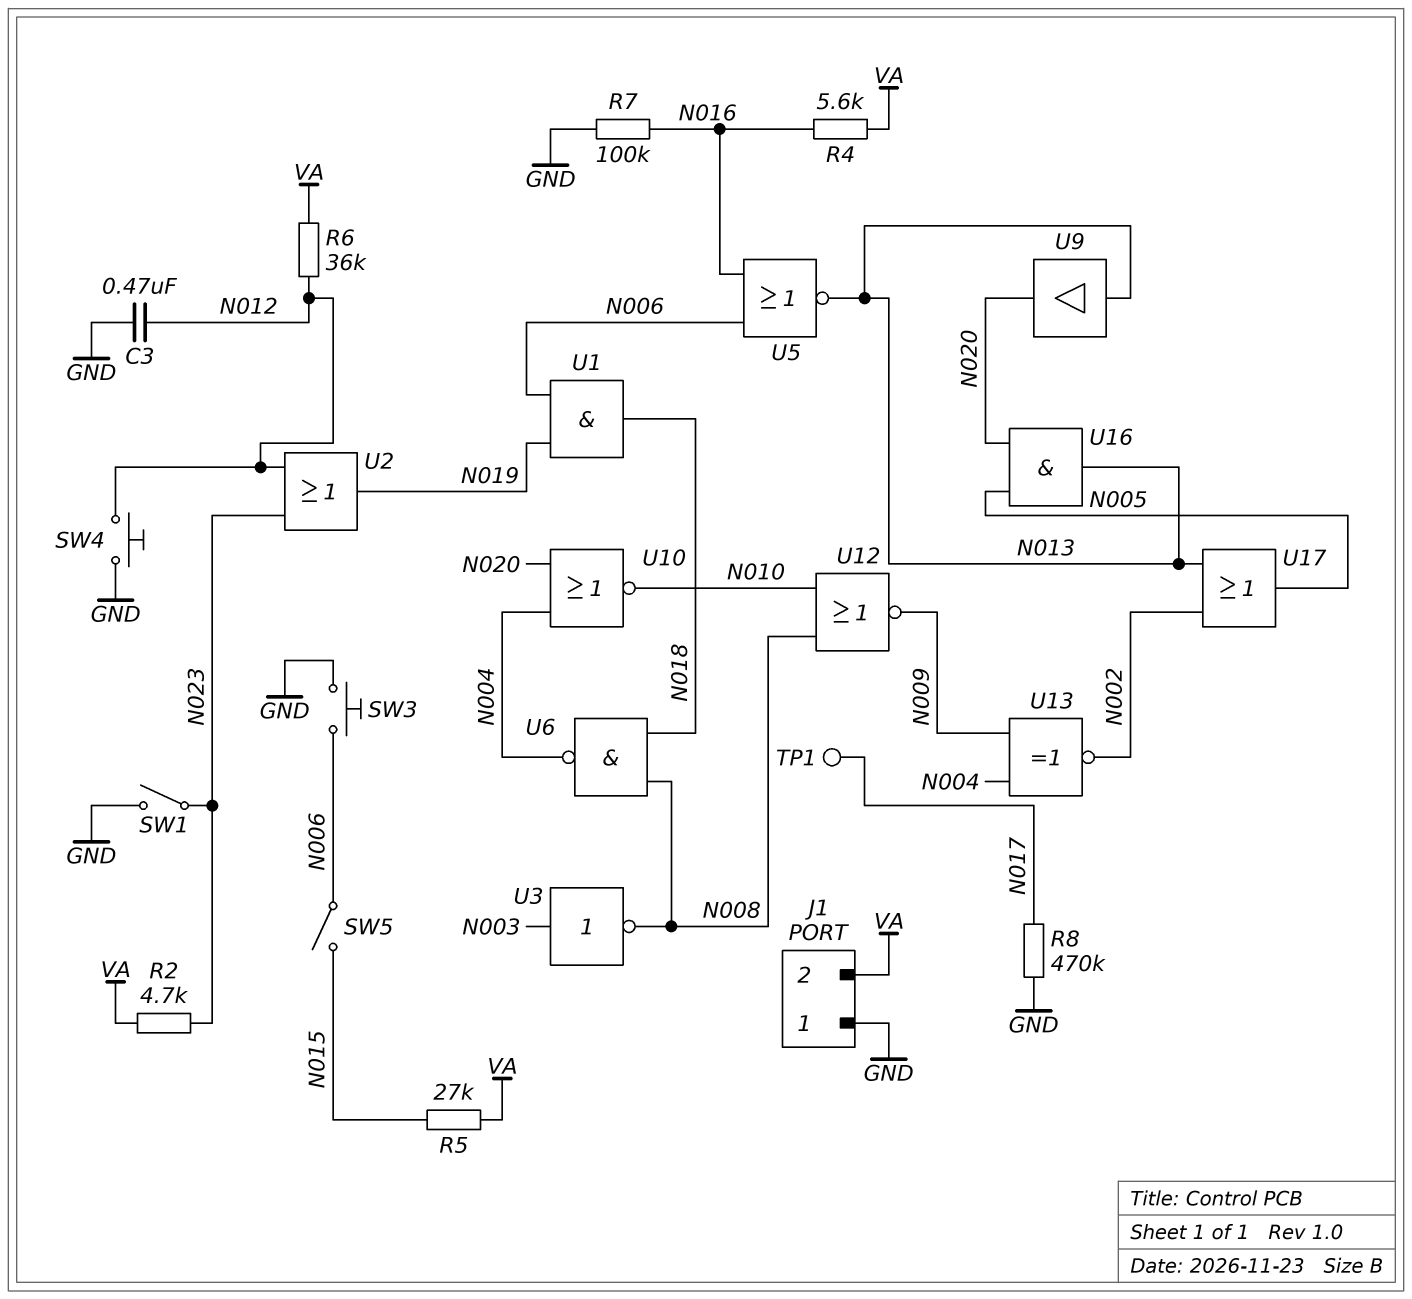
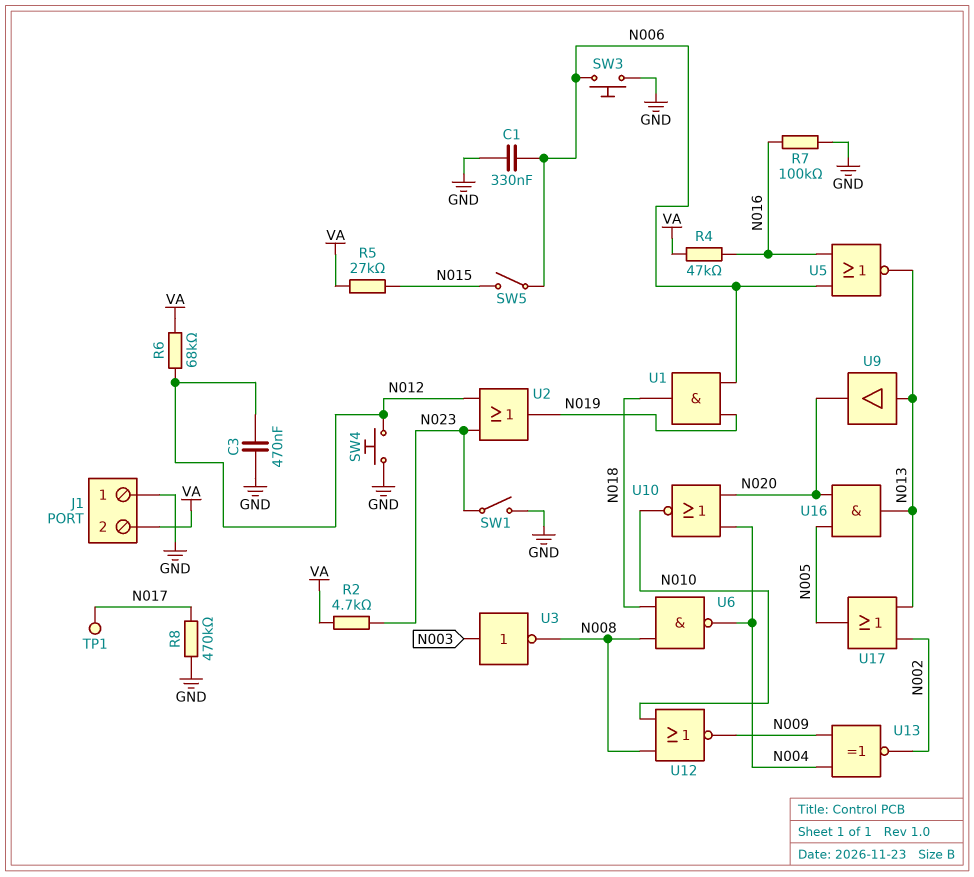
C1: none -> 330nF (GND, N006)
R4: 5.6k (N016, VA) -> 47k (N016, VA)
R6: 36k (N012, VA) -> 68k (N012, VA)

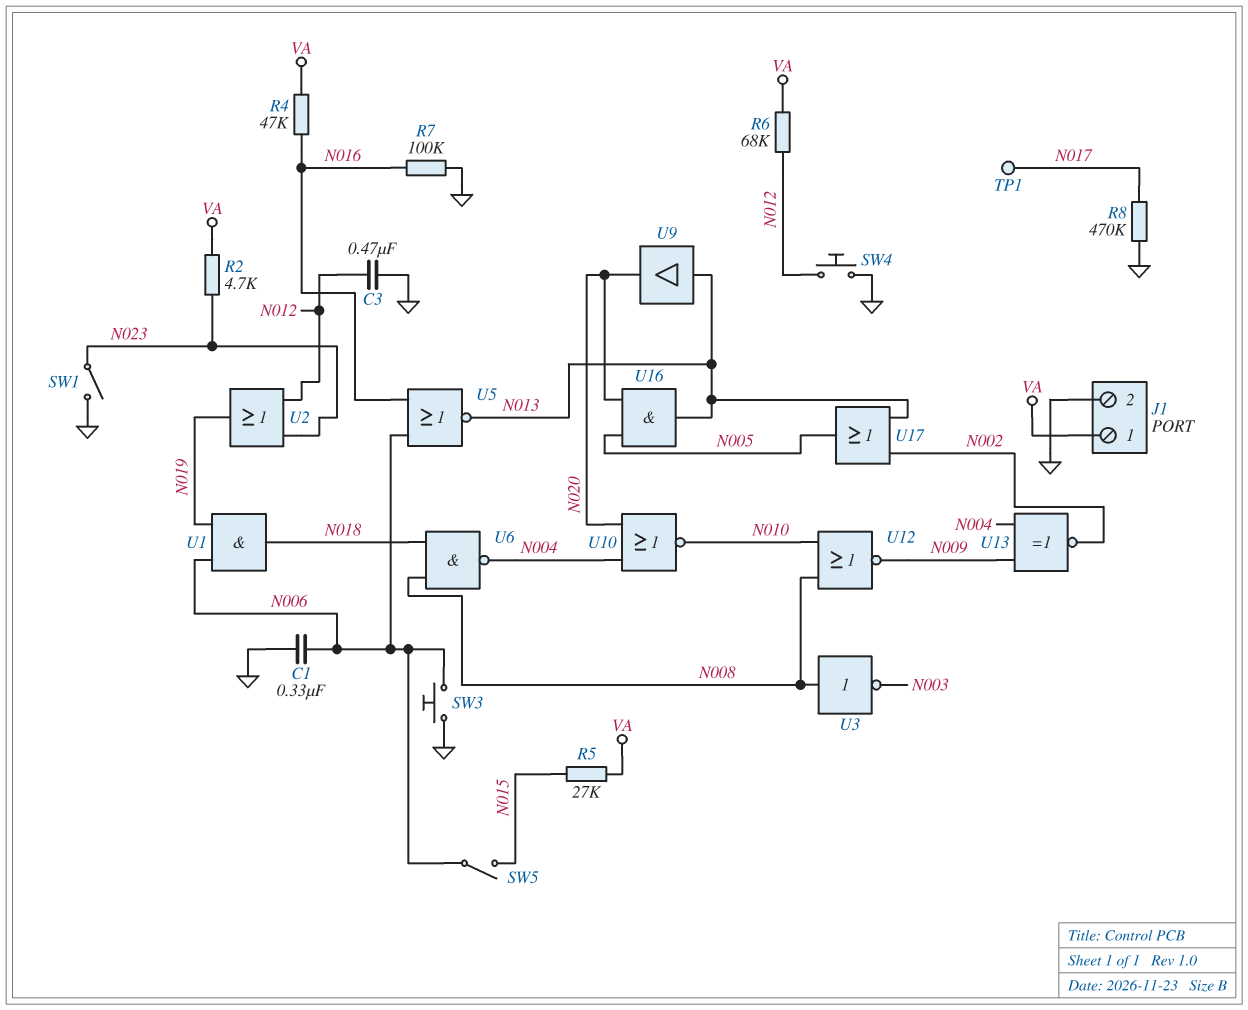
J1 pin 1: GND -> VA
J1 pin 2: VA -> GND
U3: NOT (in N003, out N008) -> NOT (in N008, out N003)

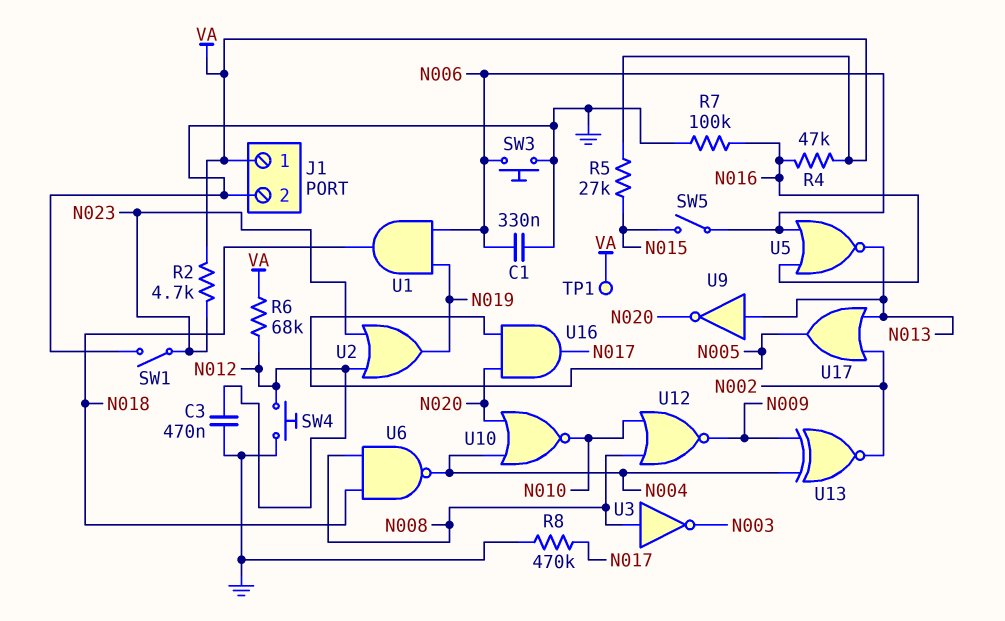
TP1: test point (N017) -> test point (VA)
U9: buffer (in N013, out N020) -> NOT (in N013, out N020)
U16: AND (in N005, in N020, out N013) -> AND (in N005, in N020, out N017)

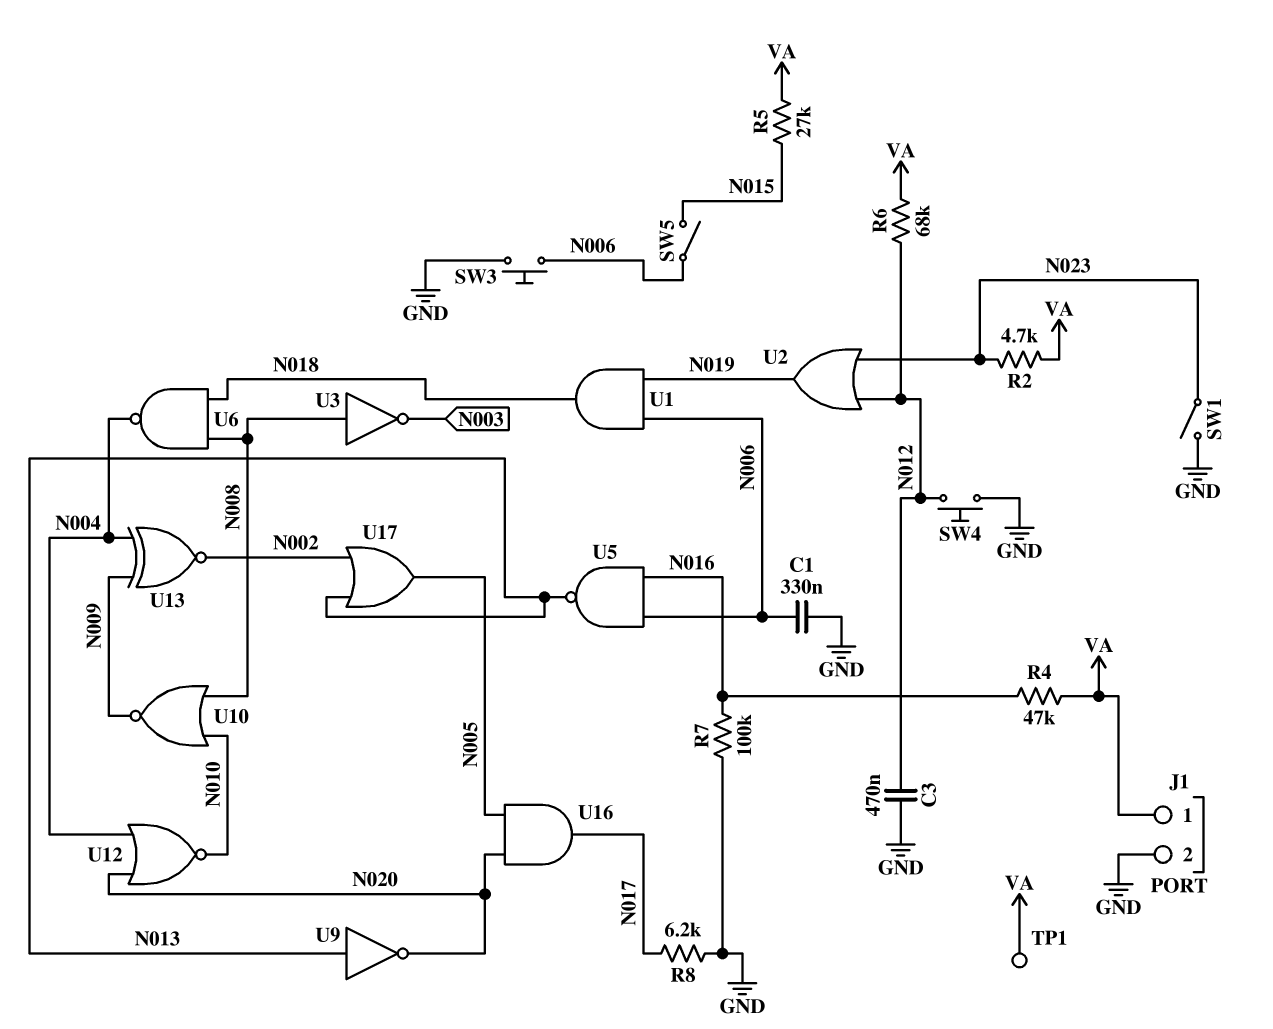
R8: 470k (GND, N017) -> 6.2k (GND, N017)
U5: NOR (in N006, in N016, out N013) -> NAND (in N006, in N016, out N013)
U10: NOR (in N004, in N020, out N010) -> NOR (in N008, in N010, out N009)
U12: NOR (in N008, in N010, out N009) -> NOR (in N004, in N020, out N010)

